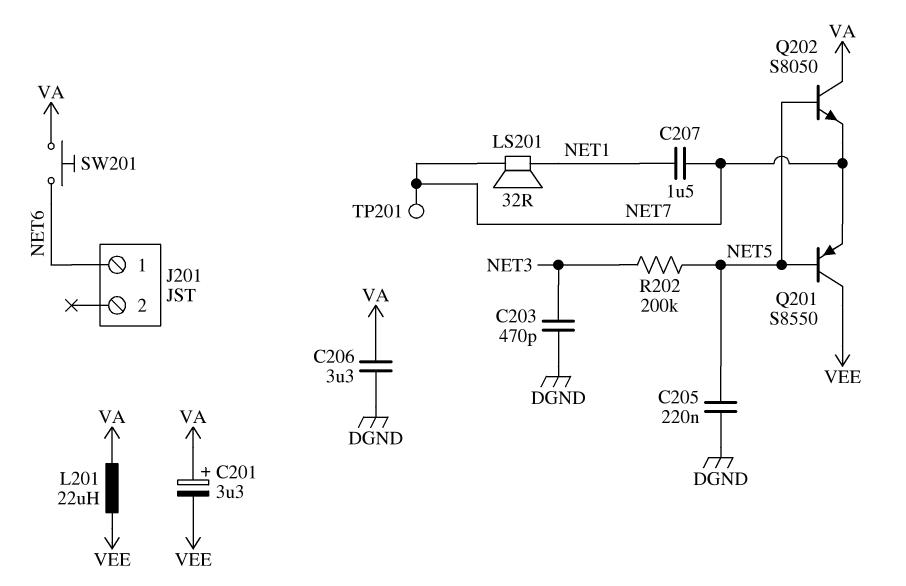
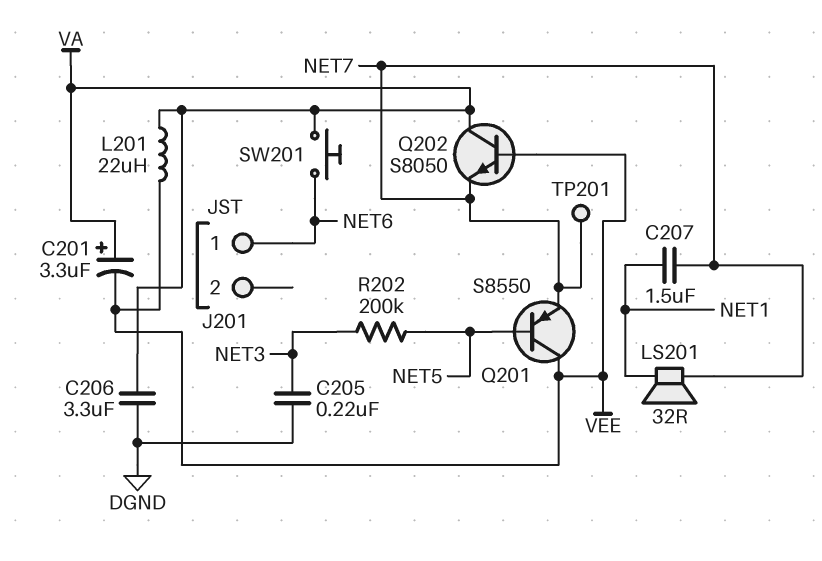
C203: 470pF (DGND, NET3) -> none
C205: 220nF (DGND, NET5) -> 220nF (DGND, NET3)
Q202: NPN S8050 (B NET5, C VA, E NET7) -> NPN S8050 (B VEE, C VA, E NET7)

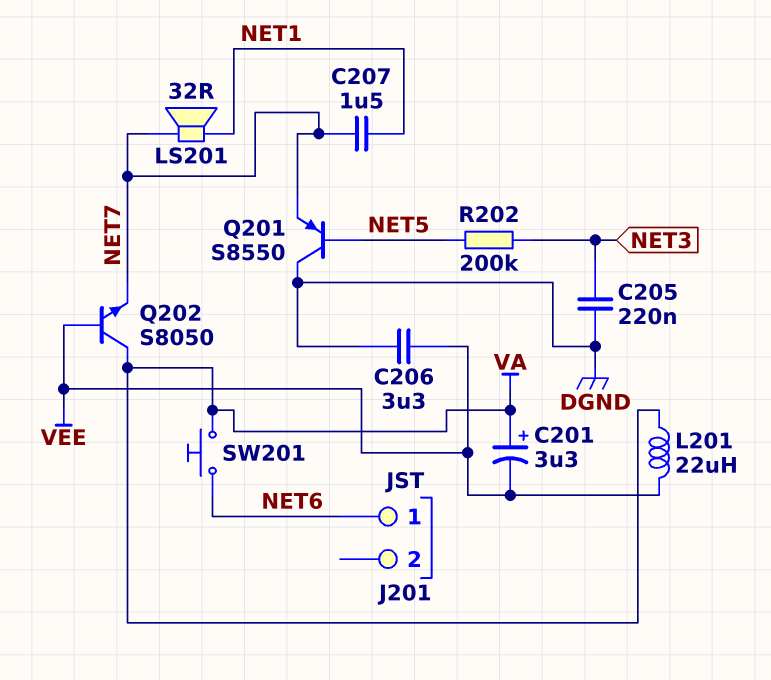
C206: 3.3uF (DGND, VA) -> 3.3uF (DGND, VEE)
Q201: PNP S8550 (B NET5, C VEE, E NET7) -> PNP S8550 (B NET5, C DGND, E NET7)
TP201: test point (NET7) -> none

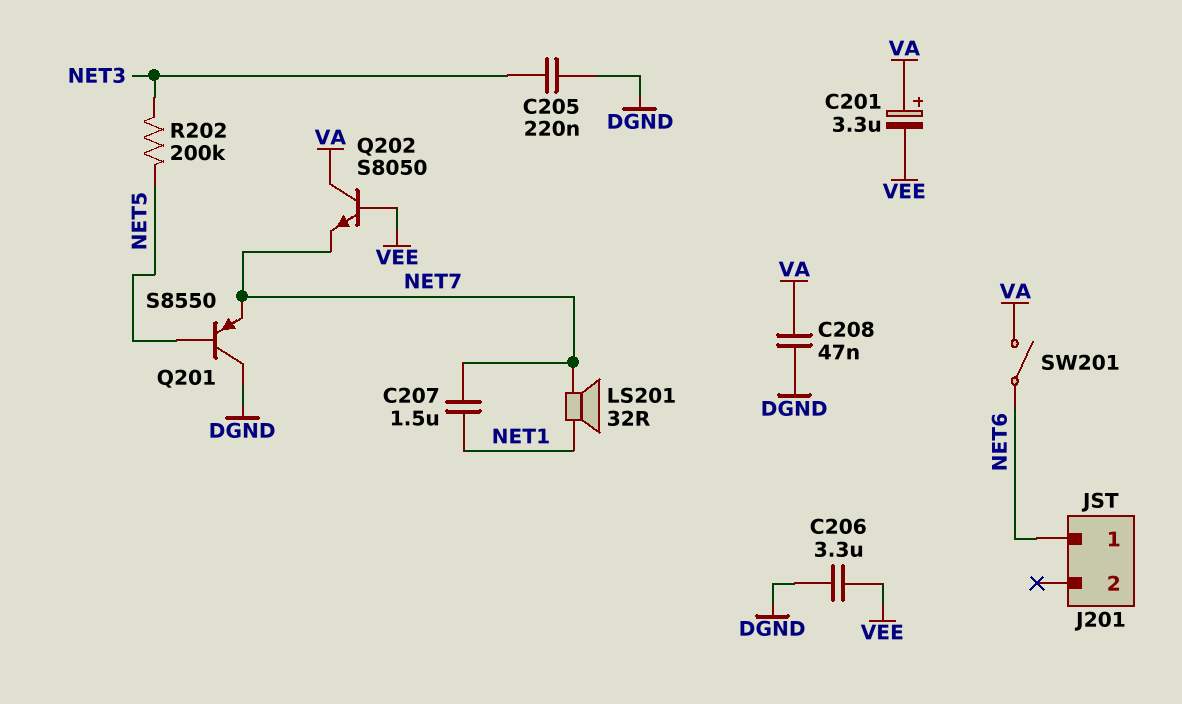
C208: none -> 47nF (DGND, VA)
L201: 22uH (VA, VEE) -> none
SW201: button (NET6, VA) -> switch (NET6, VA)

